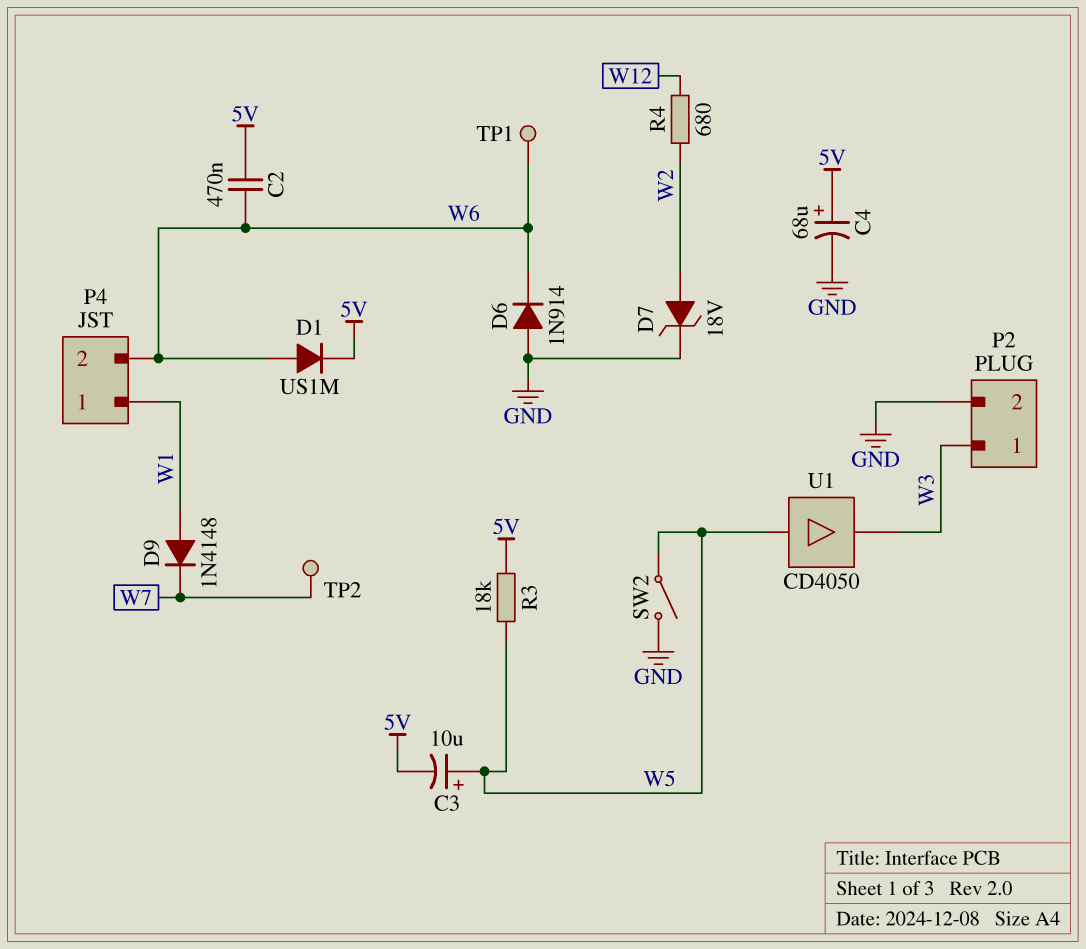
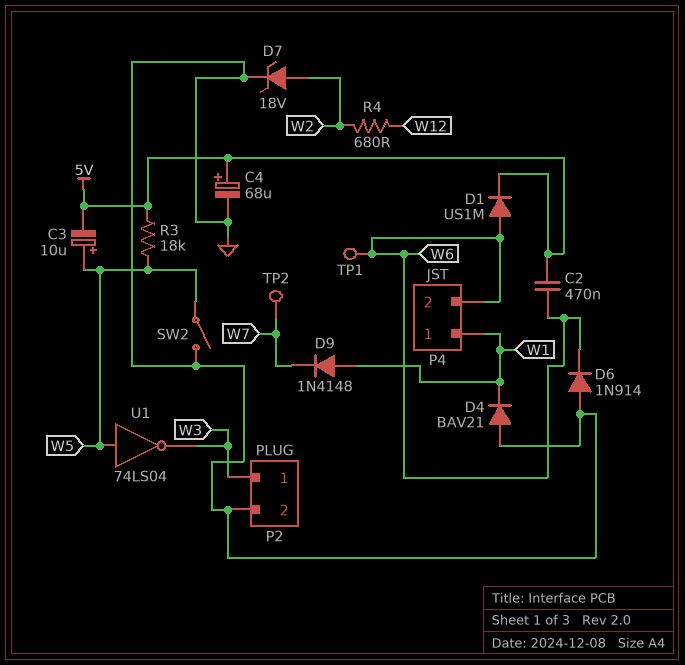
D4: none -> diode BAV21 (A GND, K W1)
U1: buffer CD4050 (in W5, out W3) -> NOT 74LS04 (in W5, out W3)

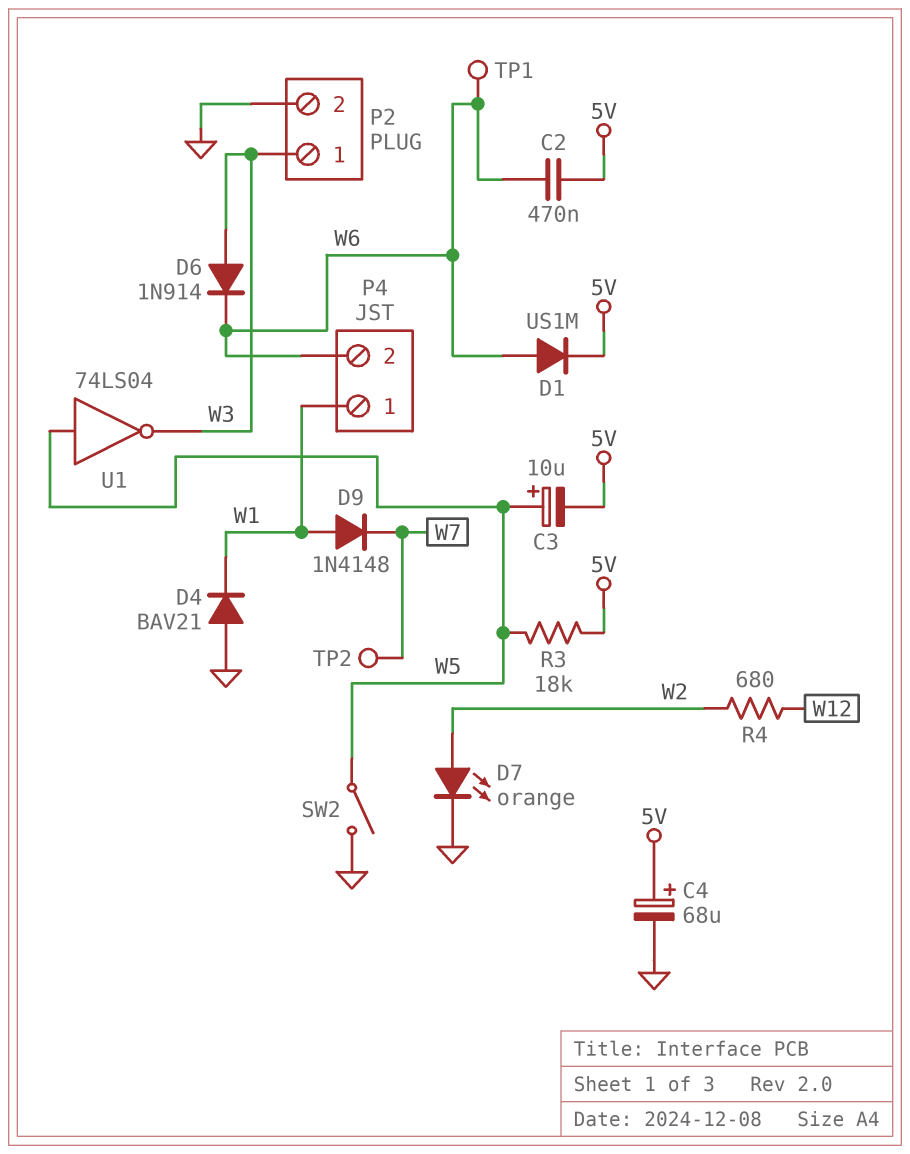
D6: diode 1N914 (A GND, K W6) -> diode 1N914 (A W3, K W6)
D7: zener 18V (A W2, K GND) -> LED orange (A W2, K GND)

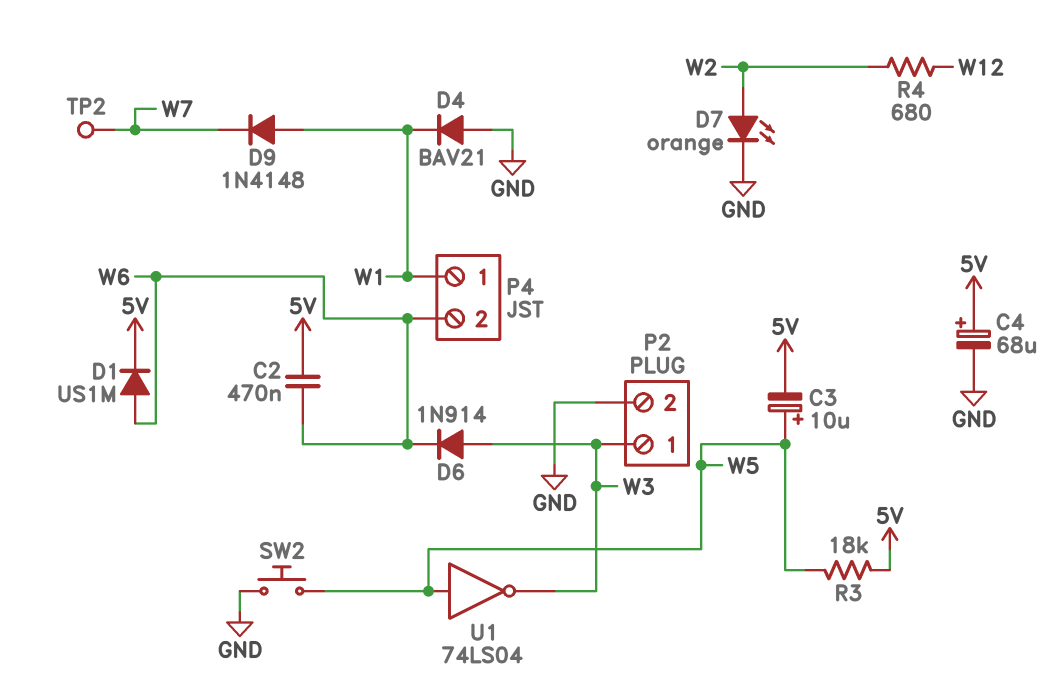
SW2: switch (GND, W5) -> button (GND, W5)
TP1: test point (W6) -> none

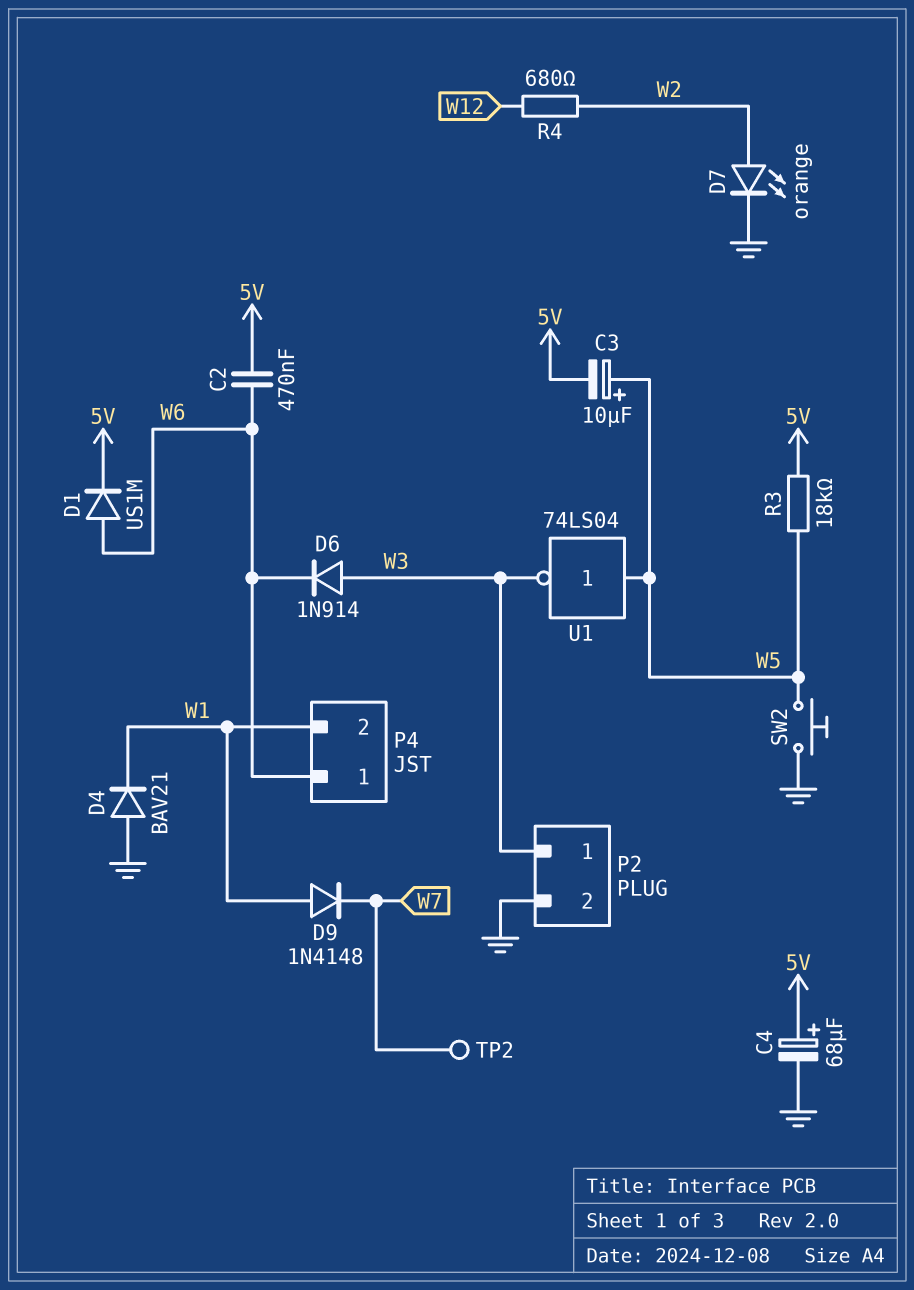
P4 pin 1: W1 -> W6
P4 pin 2: W6 -> W1

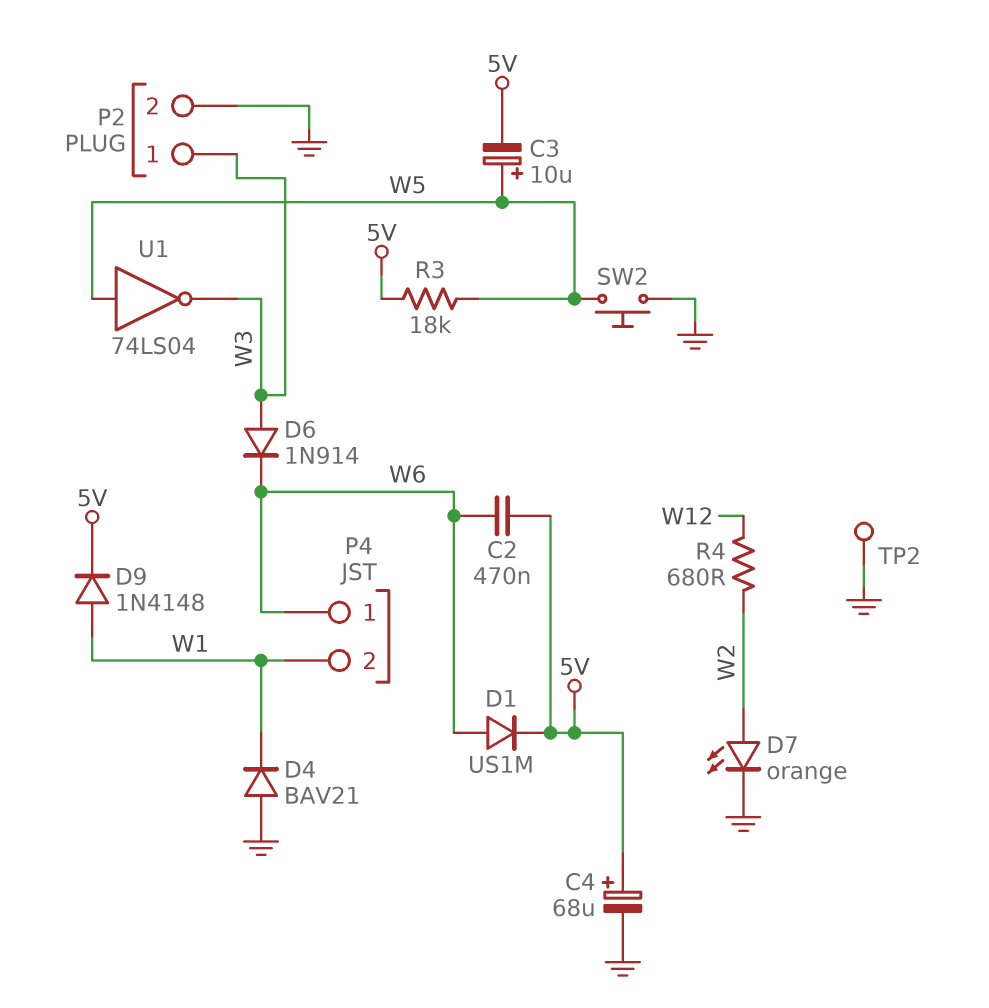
D9: diode 1N4148 (A W1, K W7) -> diode 1N4148 (A W1, K 5V)
TP2: test point (W7) -> test point (GND)

